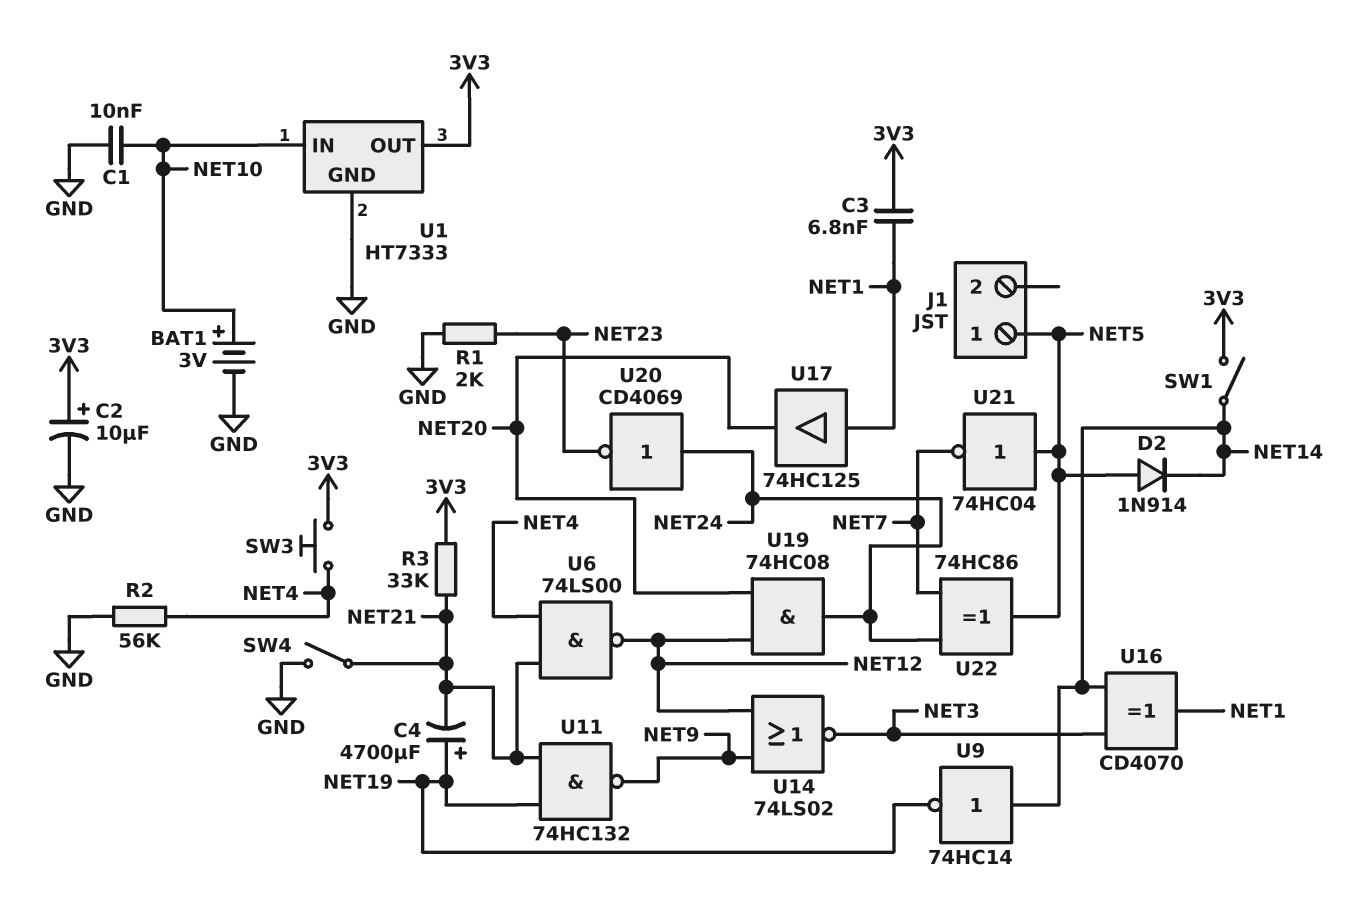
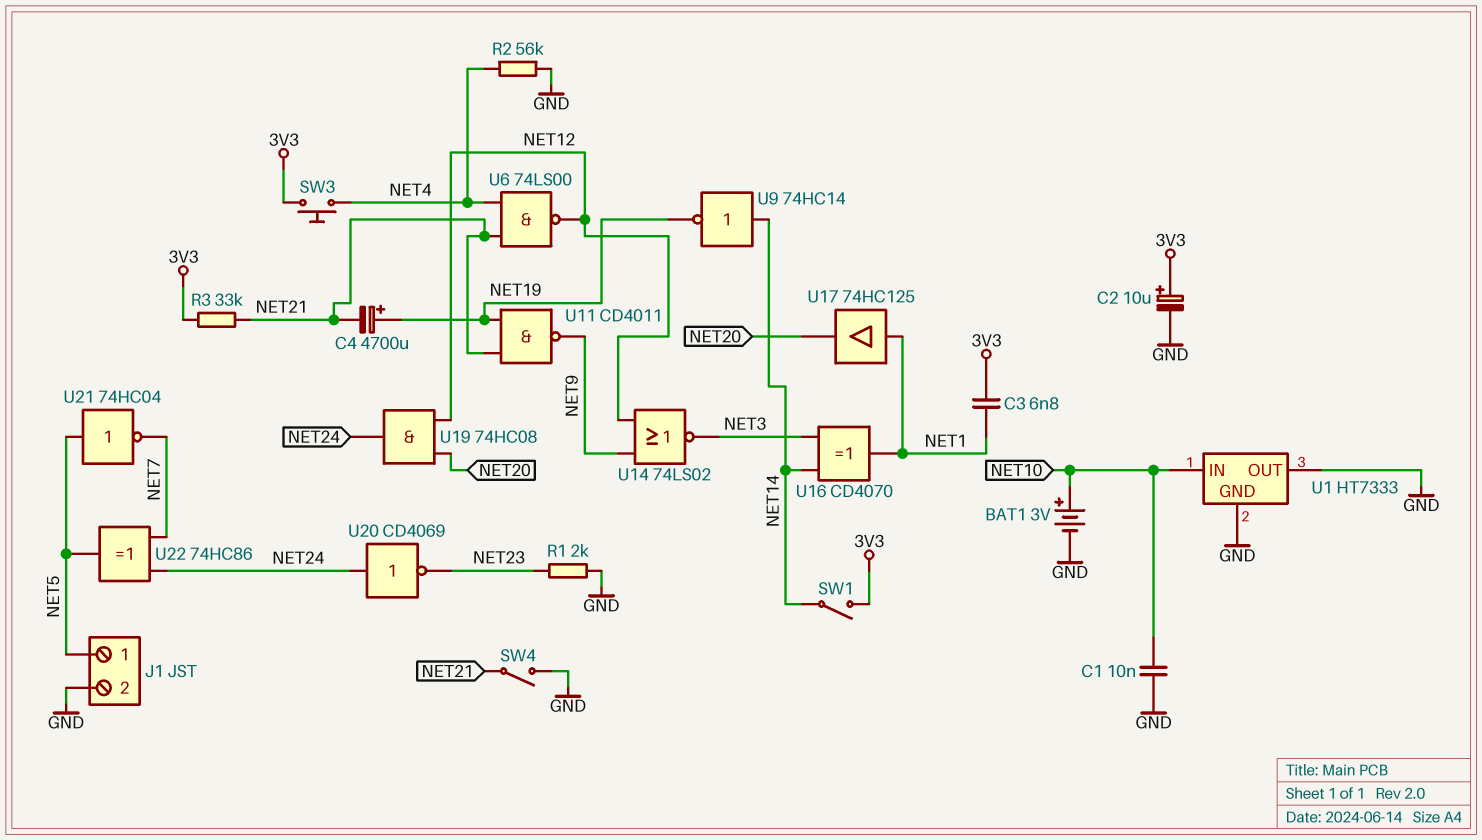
D2: diode 1N914 (A NET5, K NET14) -> none
J1 pin 2: none -> GND
U1 pin OUT: 3V3 -> GND
U11: NAND 74HC132 (in NET19, in NET21, out NET9) -> NAND CD4011 (in NET19, in NET21, out NET9)

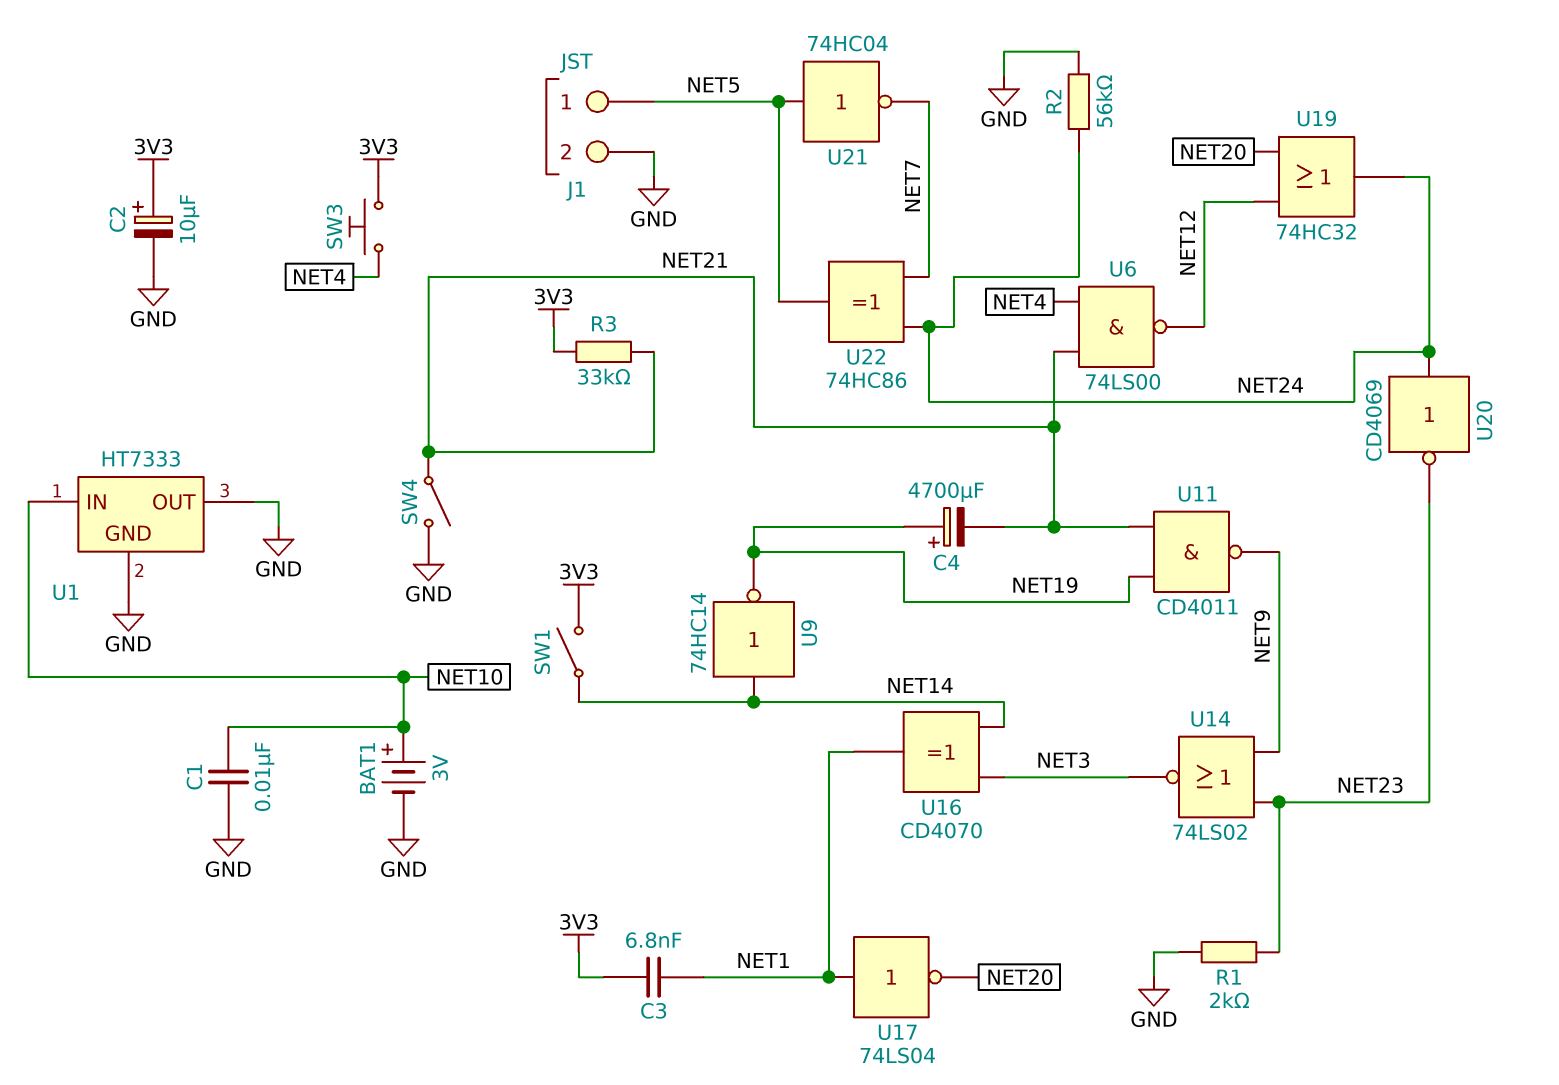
R2: 56k (GND, NET4) -> 56k (GND, NET24)
U14: NOR 74LS02 (in NET9, in NET12, out NET3) -> NOR 74LS02 (in NET9, in NET23, out NET3)
U17: buffer 74HC125 (in NET1, out NET20) -> NOT 74LS04 (in NET1, out NET20)
U19: AND 74HC08 (in NET12, in NET20, out NET24) -> OR 74HC32 (in NET12, in NET20, out NET24)

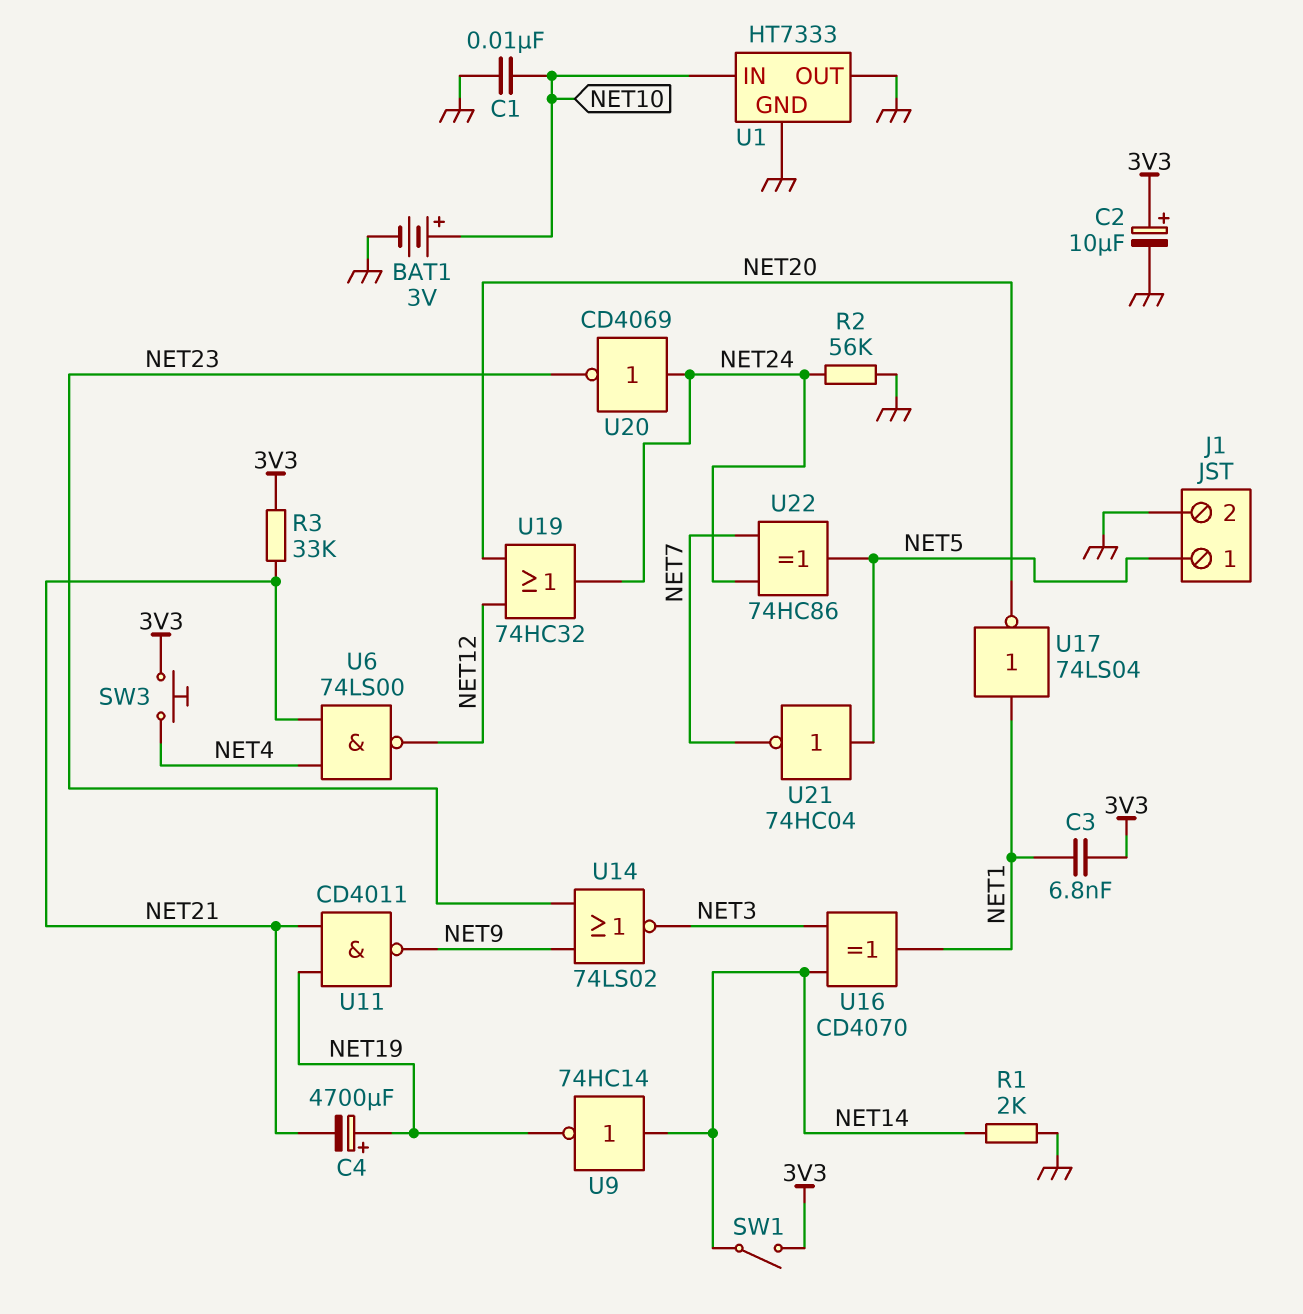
R1: 2k (GND, NET23) -> 2k (GND, NET14)
SW4: switch (GND, NET21) -> none

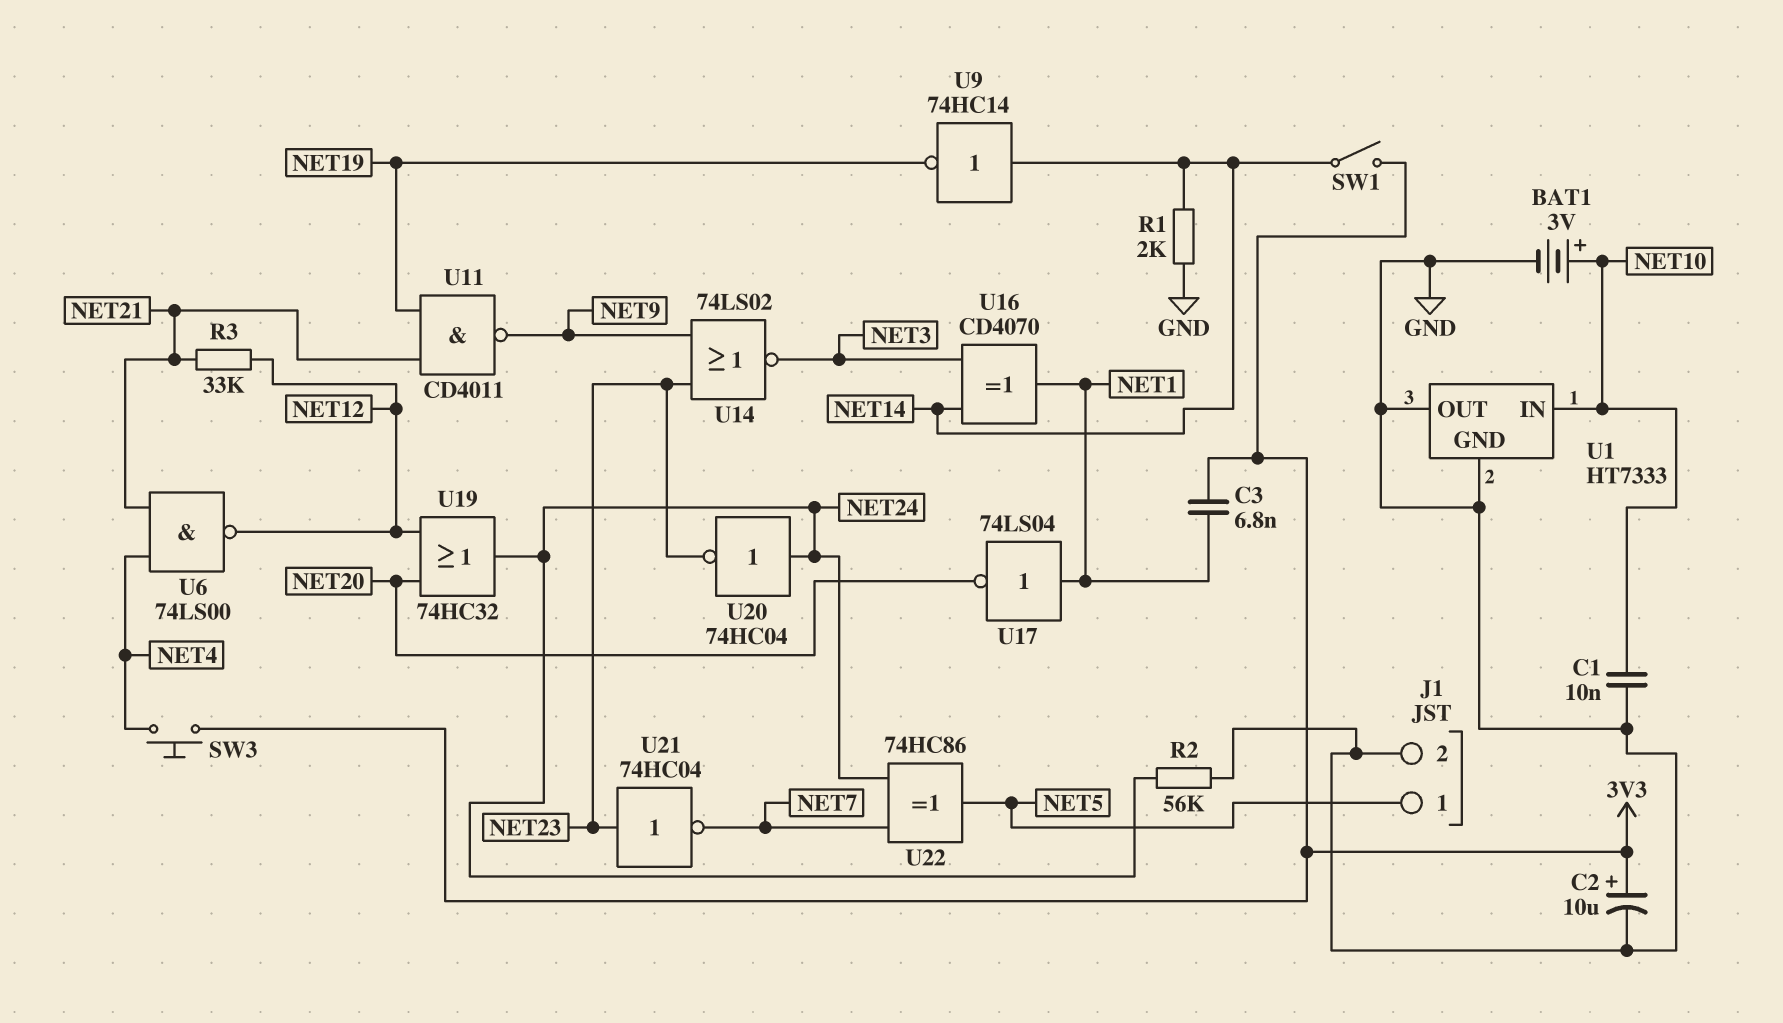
C4: 4700uF (plus NET19, minus NET21) -> none
R3: 33k (3V3, NET21) -> 33k (NET12, NET21)
U20: NOT CD4069 (in NET24, out NET23) -> NOT 74HC04 (in NET24, out NET23)
U21: NOT 74HC04 (in NET5, out NET7) -> NOT 74HC04 (in NET23, out NET7)

